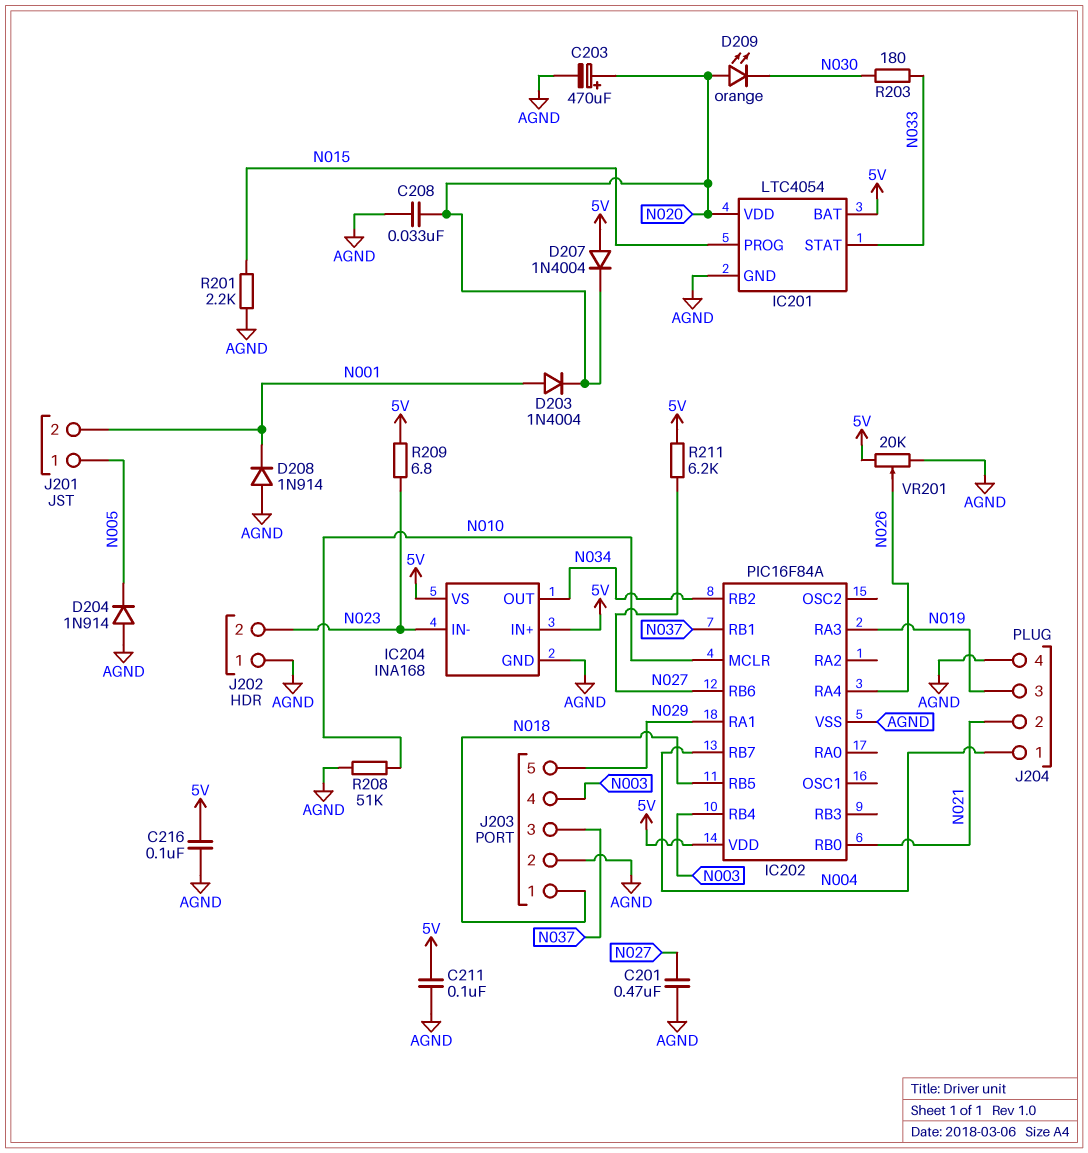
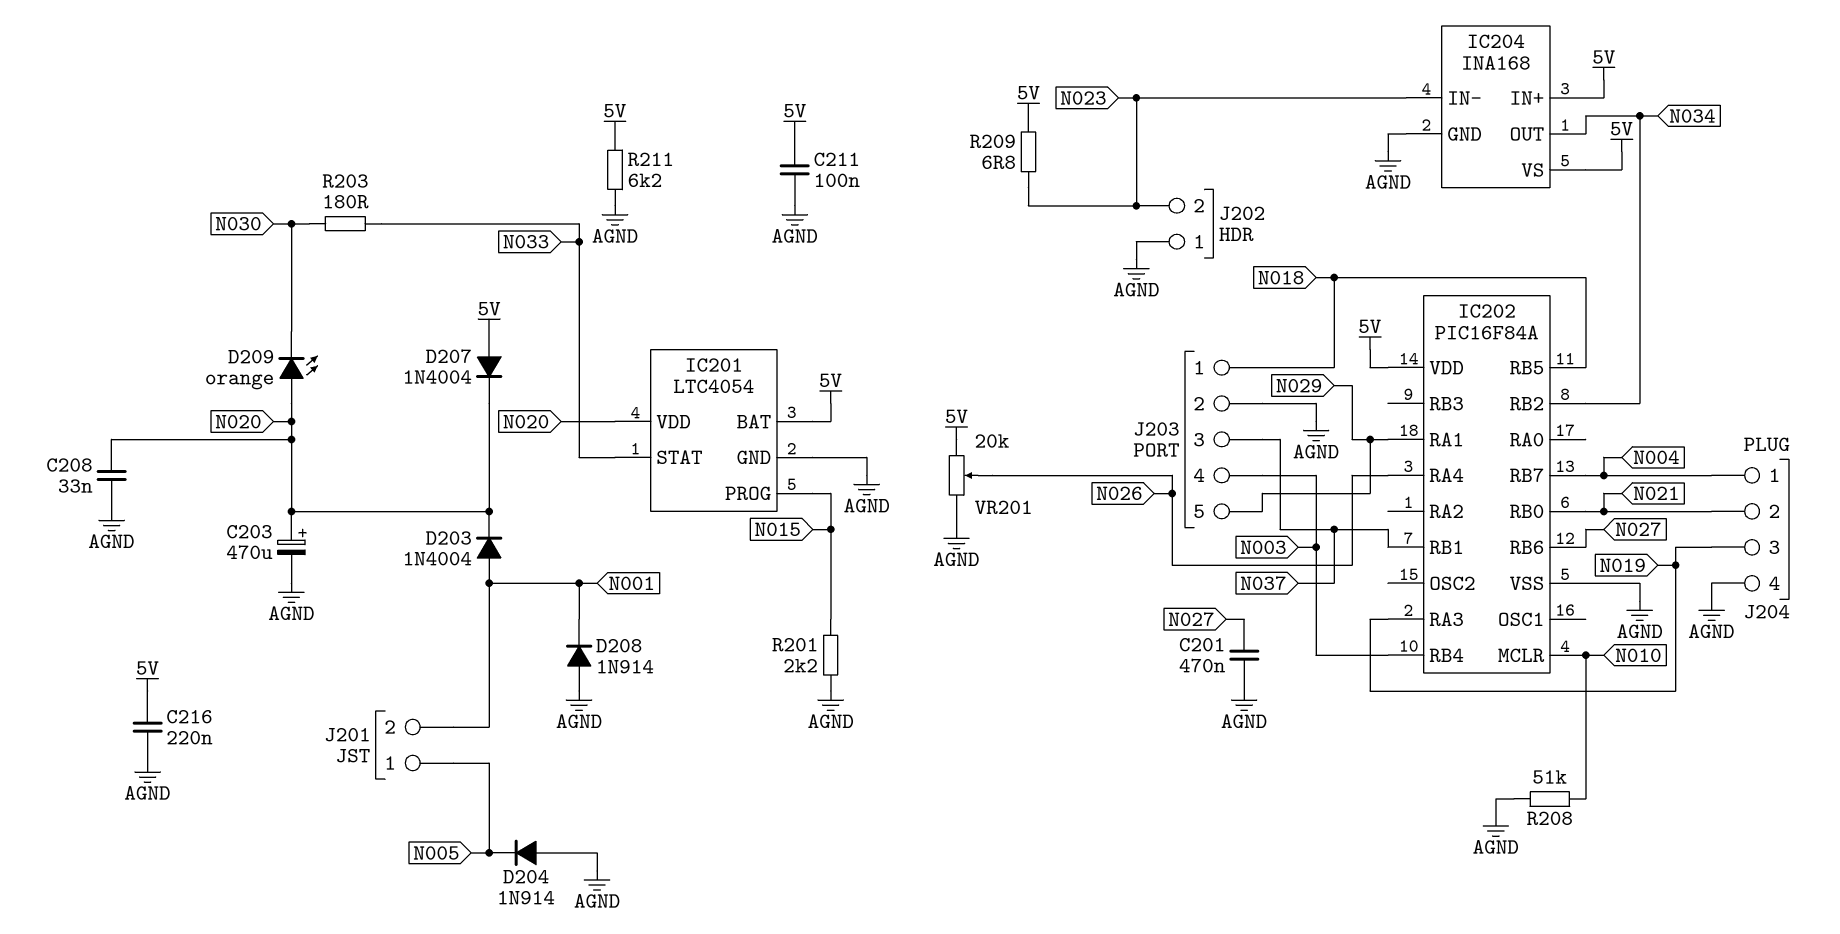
C216: 100nF (5V, AGND) -> 220nF (5V, AGND)
R211: 6.2k (5V, N027) -> 6.2k (5V, AGND)

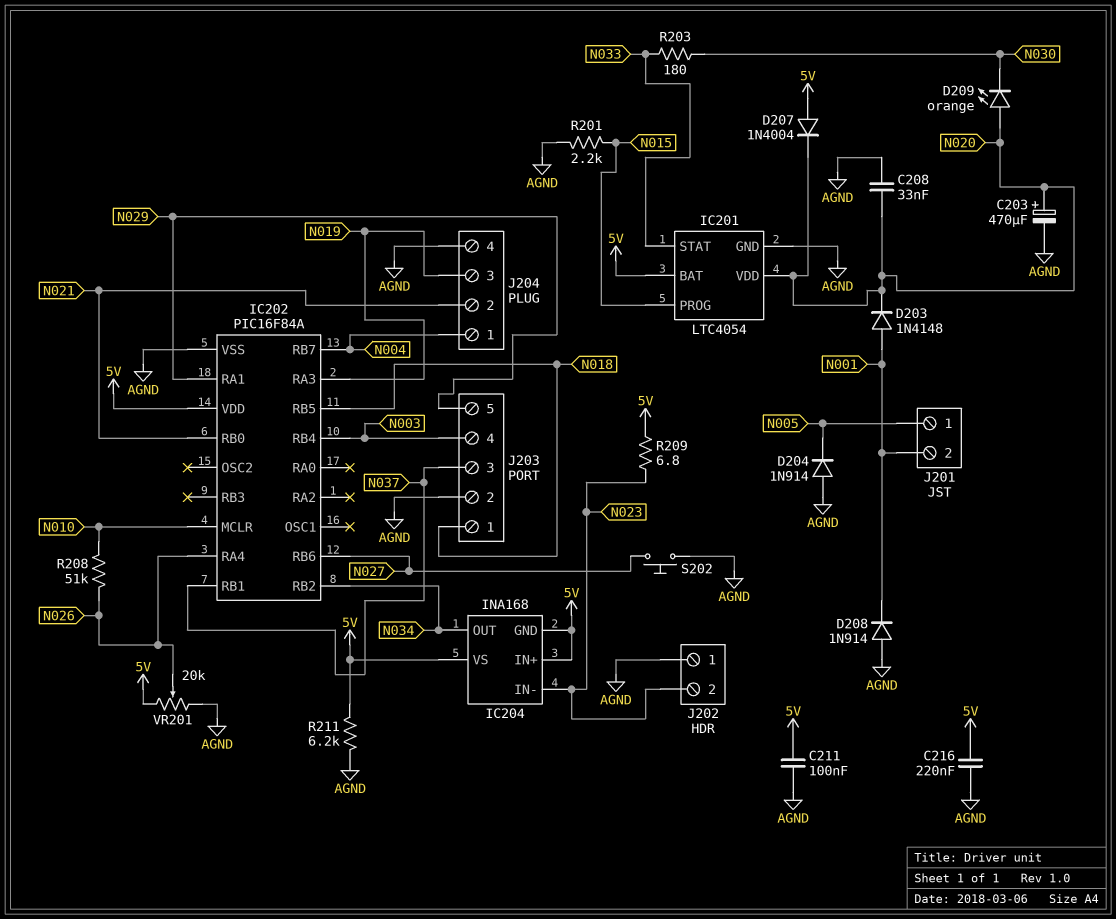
C201: 470nF (AGND, N027) -> none
D203: diode 1N4004 (A N001, K N020) -> diode 1N4148 (A N001, K N020)
IC204 pin GND: AGND -> 5V
R208: 51k (AGND, N010) -> 51k (N010, N026)
S202: none -> button (AGND, N027)

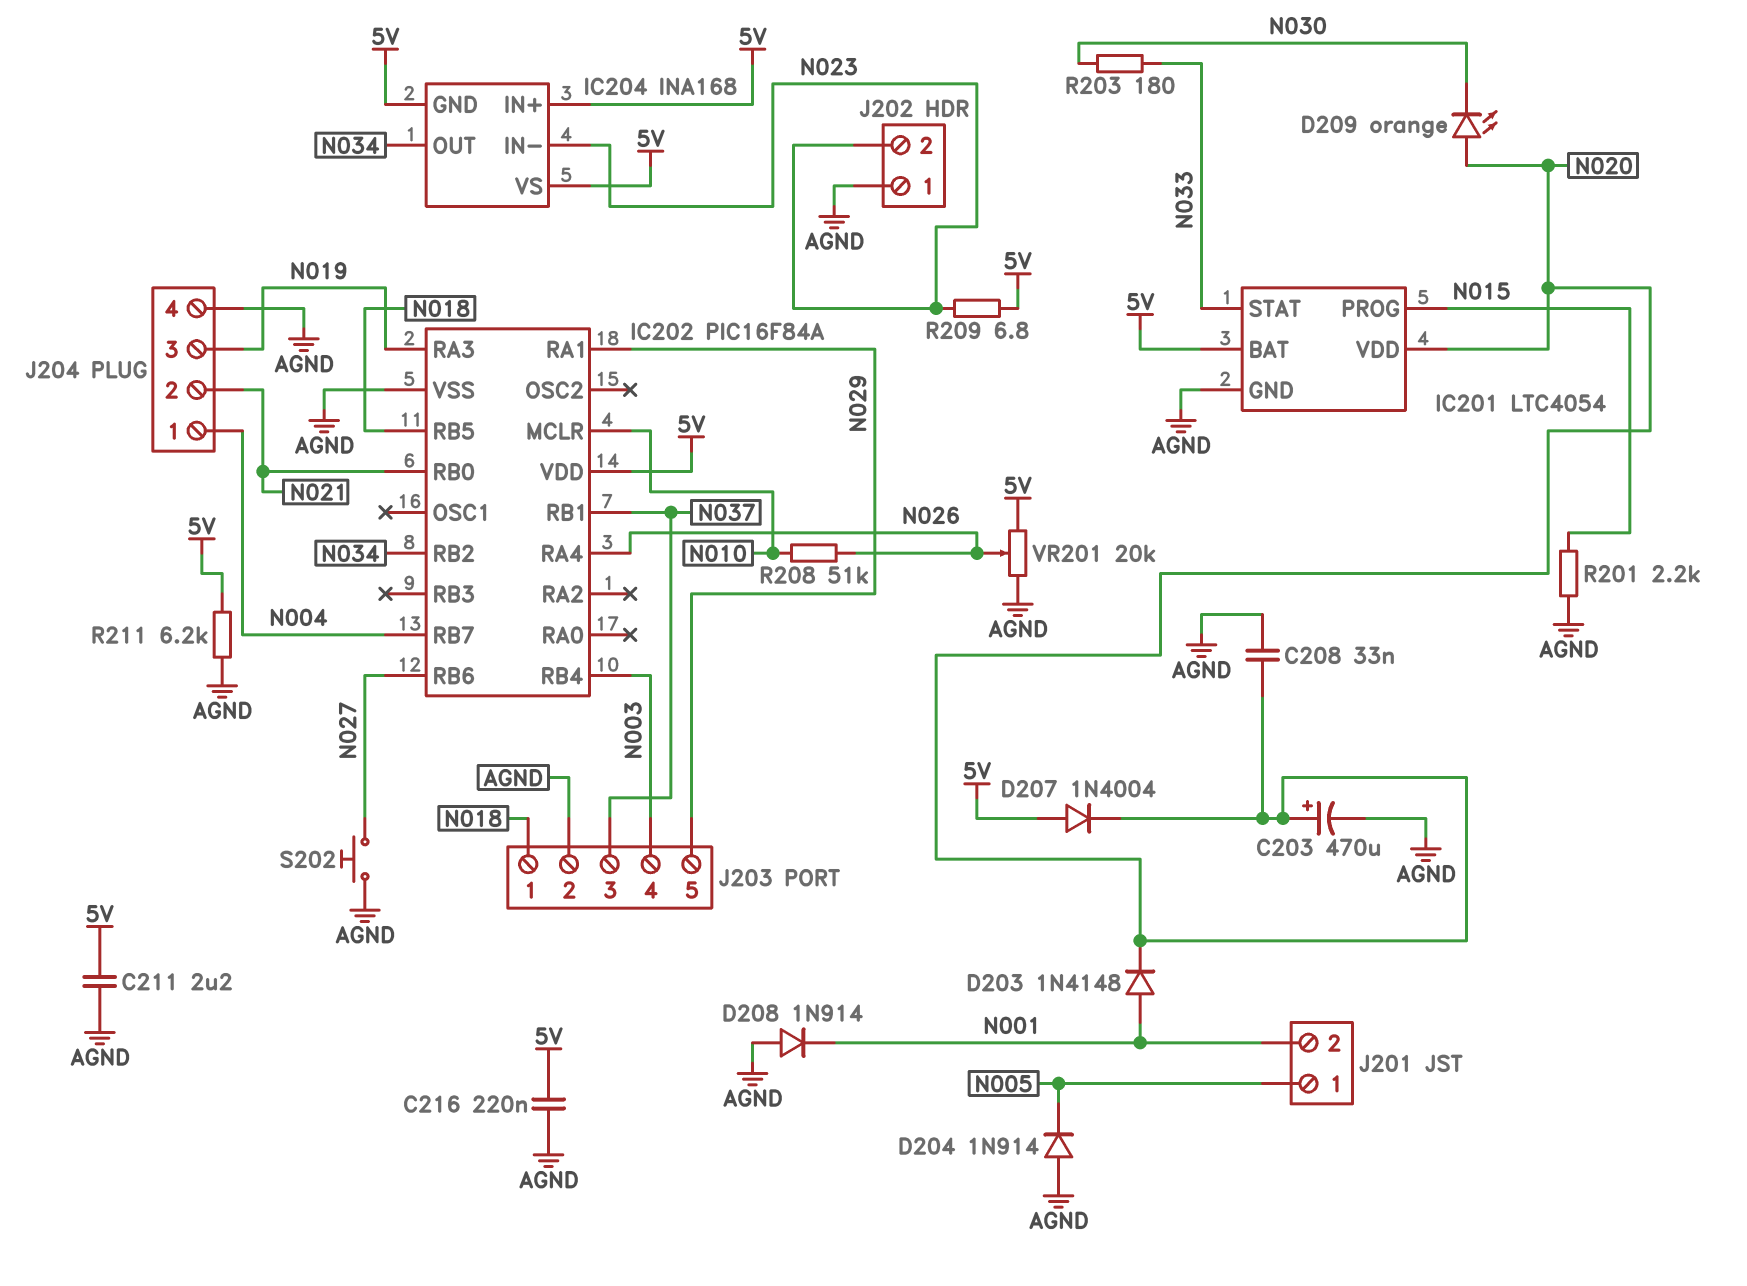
C211: 100nF (5V, AGND) -> 2.2uF (5V, AGND)

